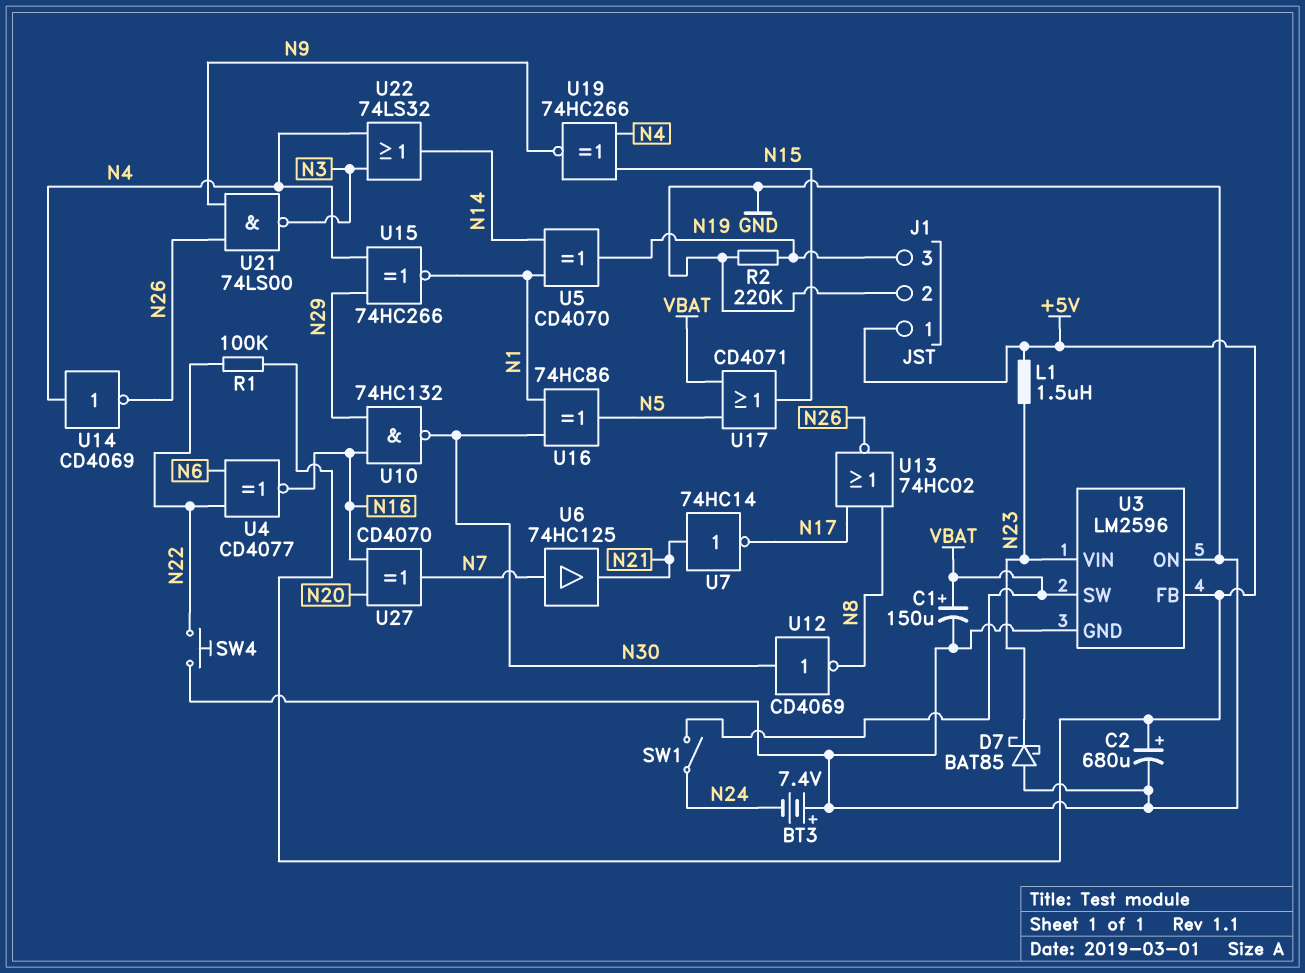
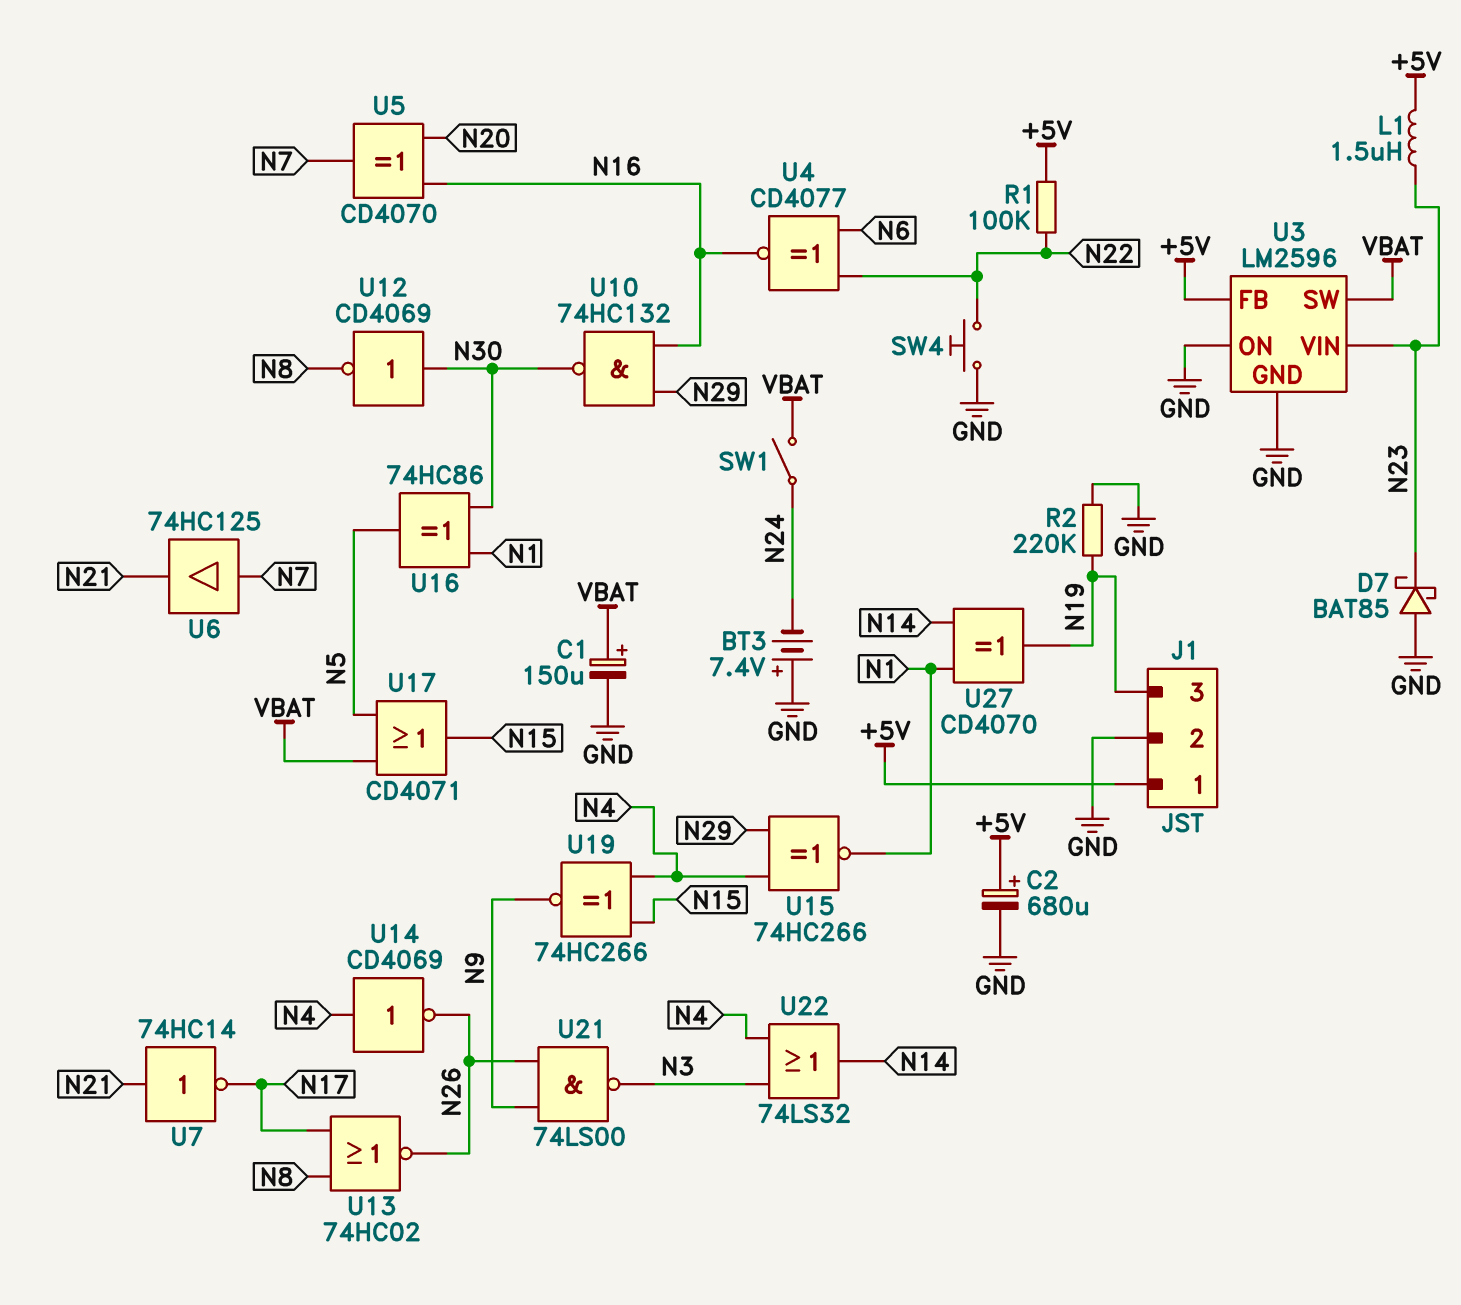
U5: XOR CD4070 (in N1, in N14, out N19) -> XOR CD4070 (in N16, in N20, out N7)
U27: XOR CD4070 (in N16, in N20, out N7) -> XOR CD4070 (in N1, in N14, out N19)

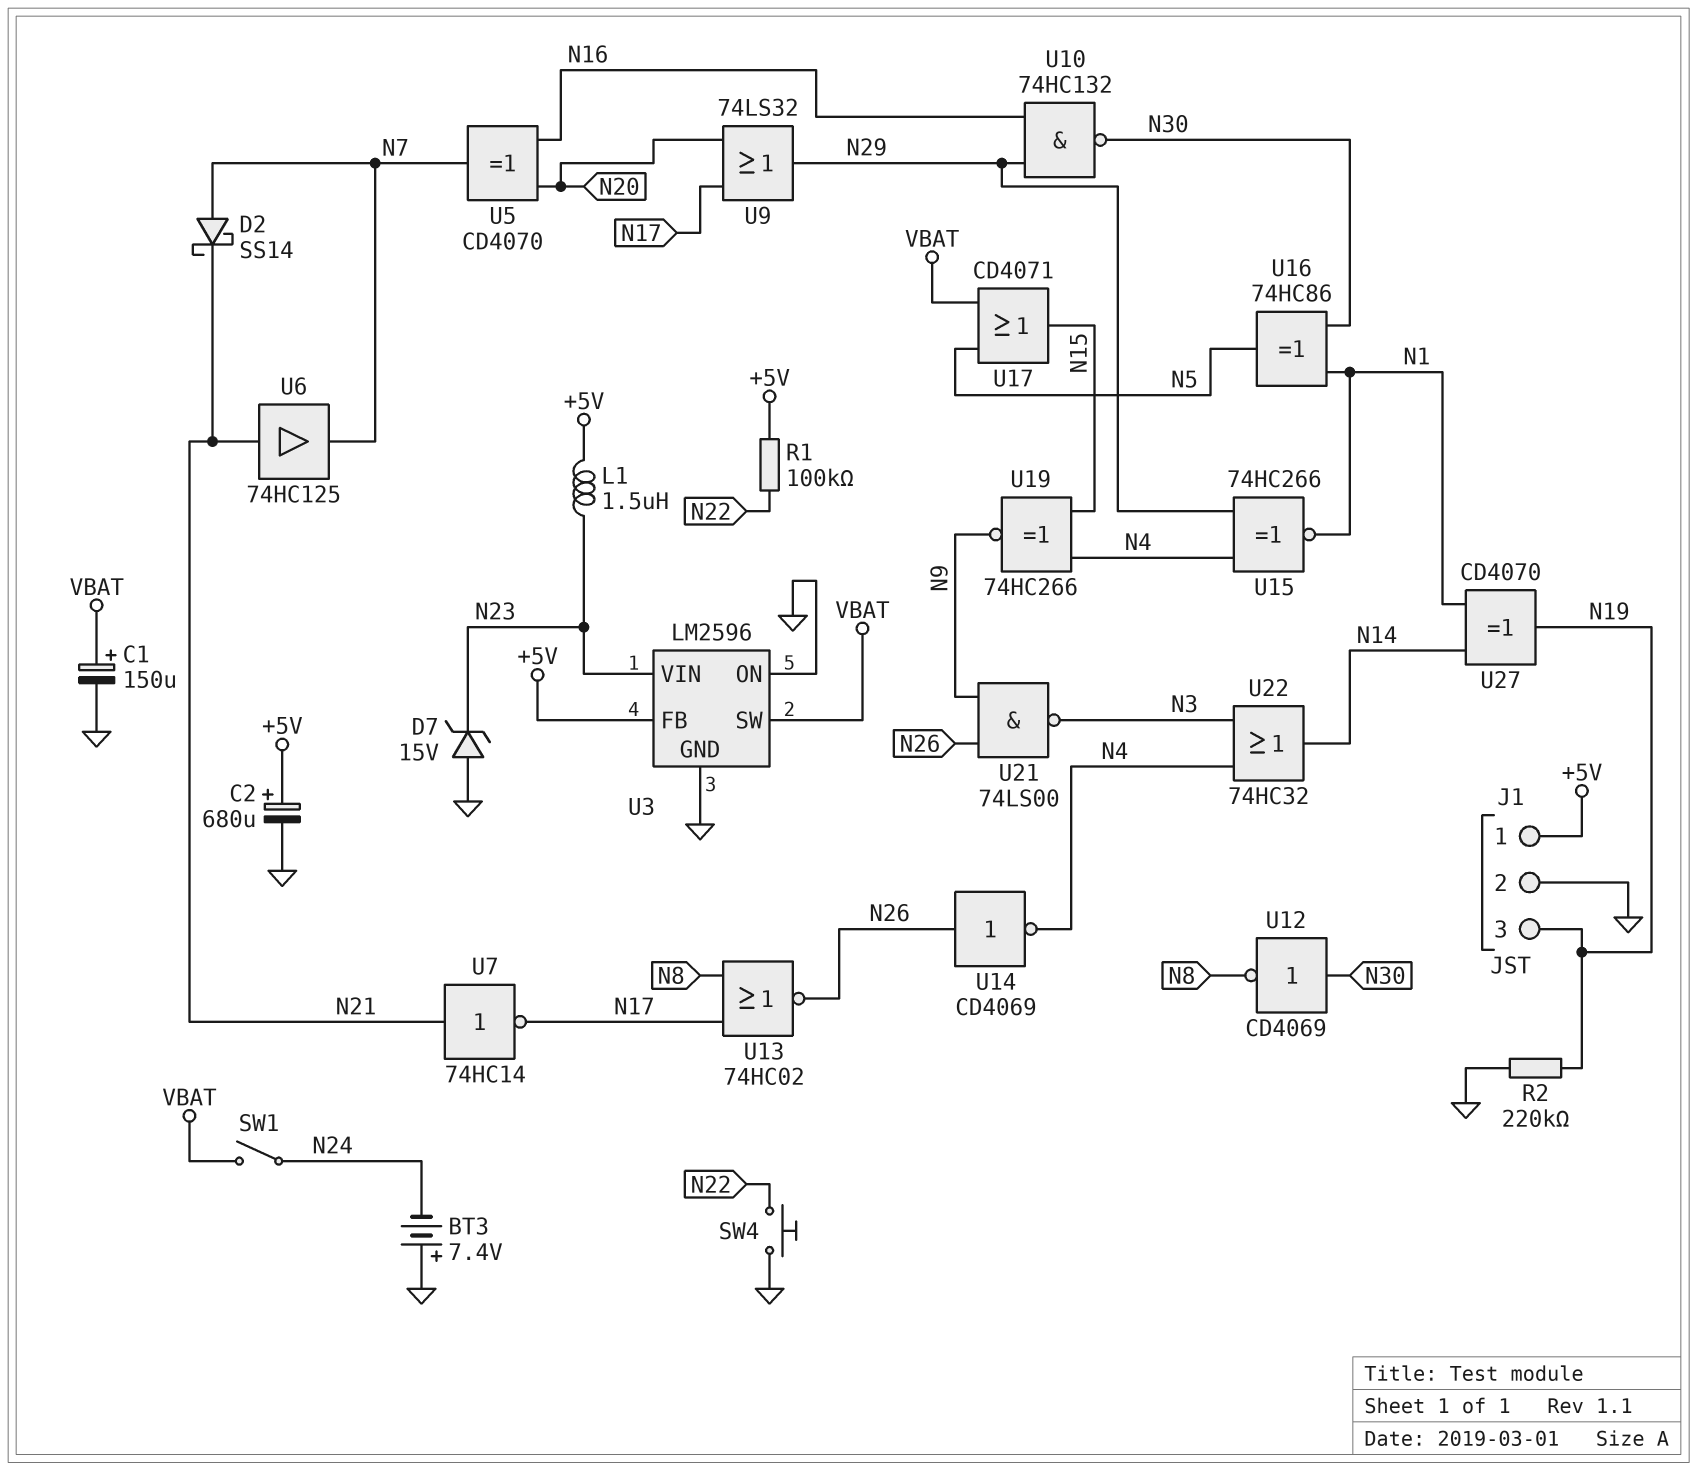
D2: none -> schottky SS14 (A N7, K N21)
D7: schottky BAT85 (A GND, K N23) -> zener 15V (A GND, K N23)
U4: XNOR CD4077 (in N6, in N22, out N16) -> none
U6: buffer 74HC125 (in N7, out N21) -> buffer 74HC125 (in N21, out N7)
U9: none -> OR 74LS32 (in N17, in N20, out N29)
U14: NOT CD4069 (in N4, out N26) -> NOT CD4069 (in N26, out N4)
U22: OR 74LS32 (in N3, in N4, out N14) -> OR 74HC32 (in N3, in N4, out N14)

